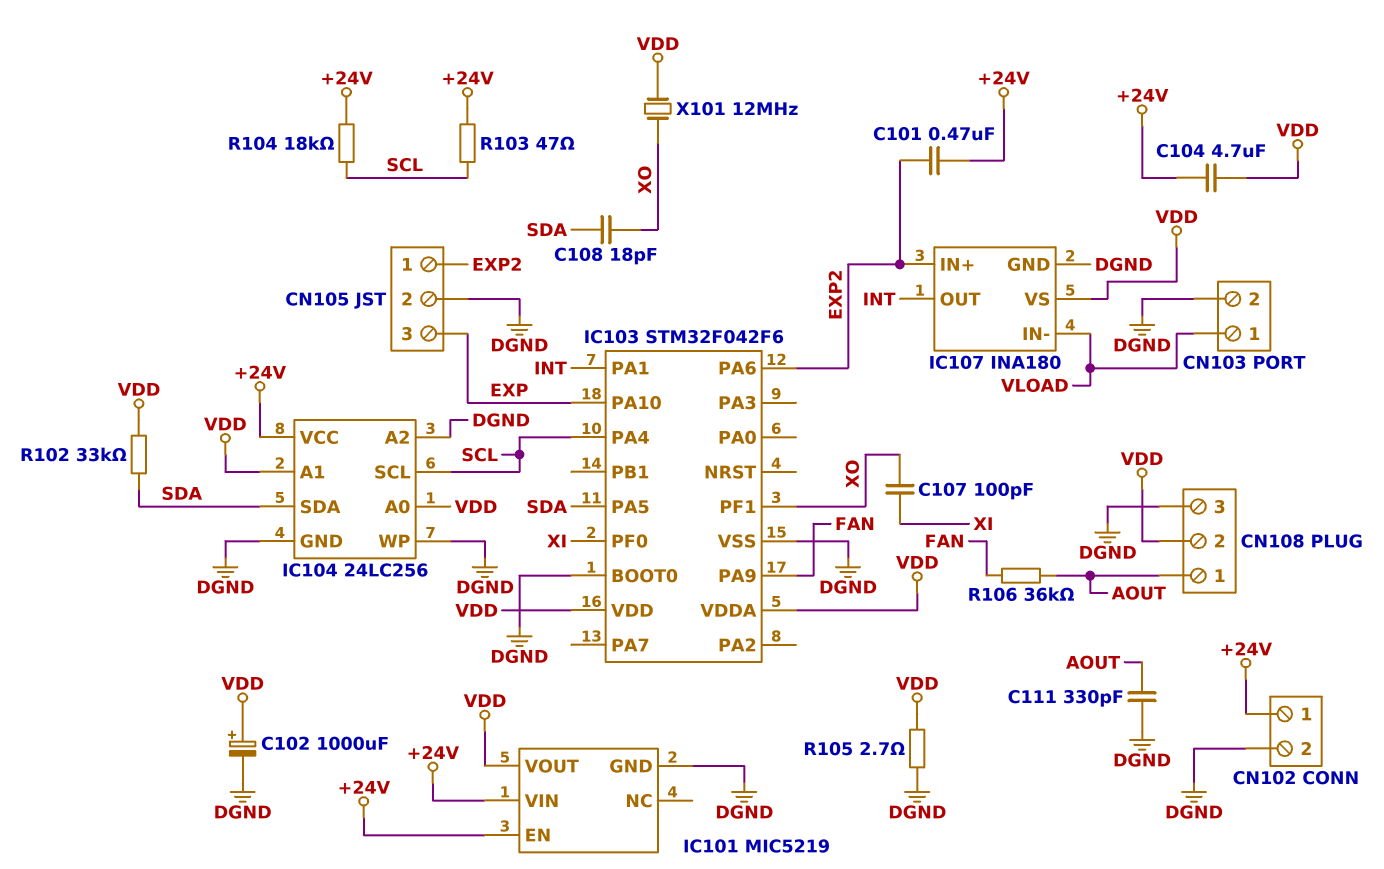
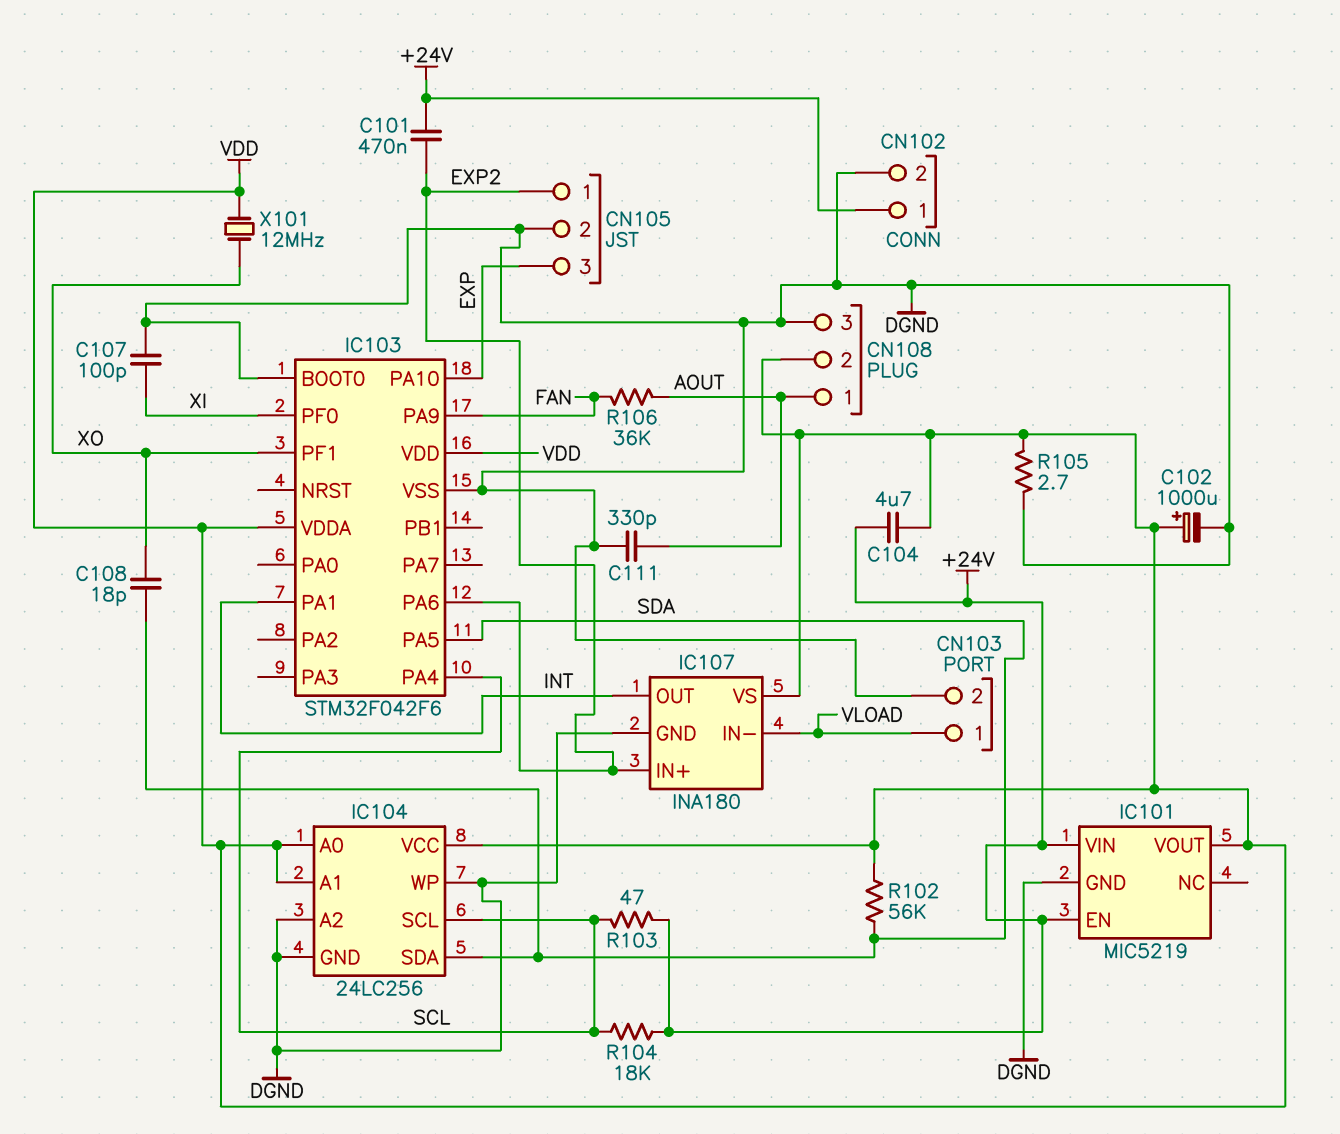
C107: 100pF (XI, XO) -> 100pF (DGND, XI)
IC104 pin VCC: +24V -> VDD
R102: 33k (SDA, VDD) -> 56k (SDA, VDD)

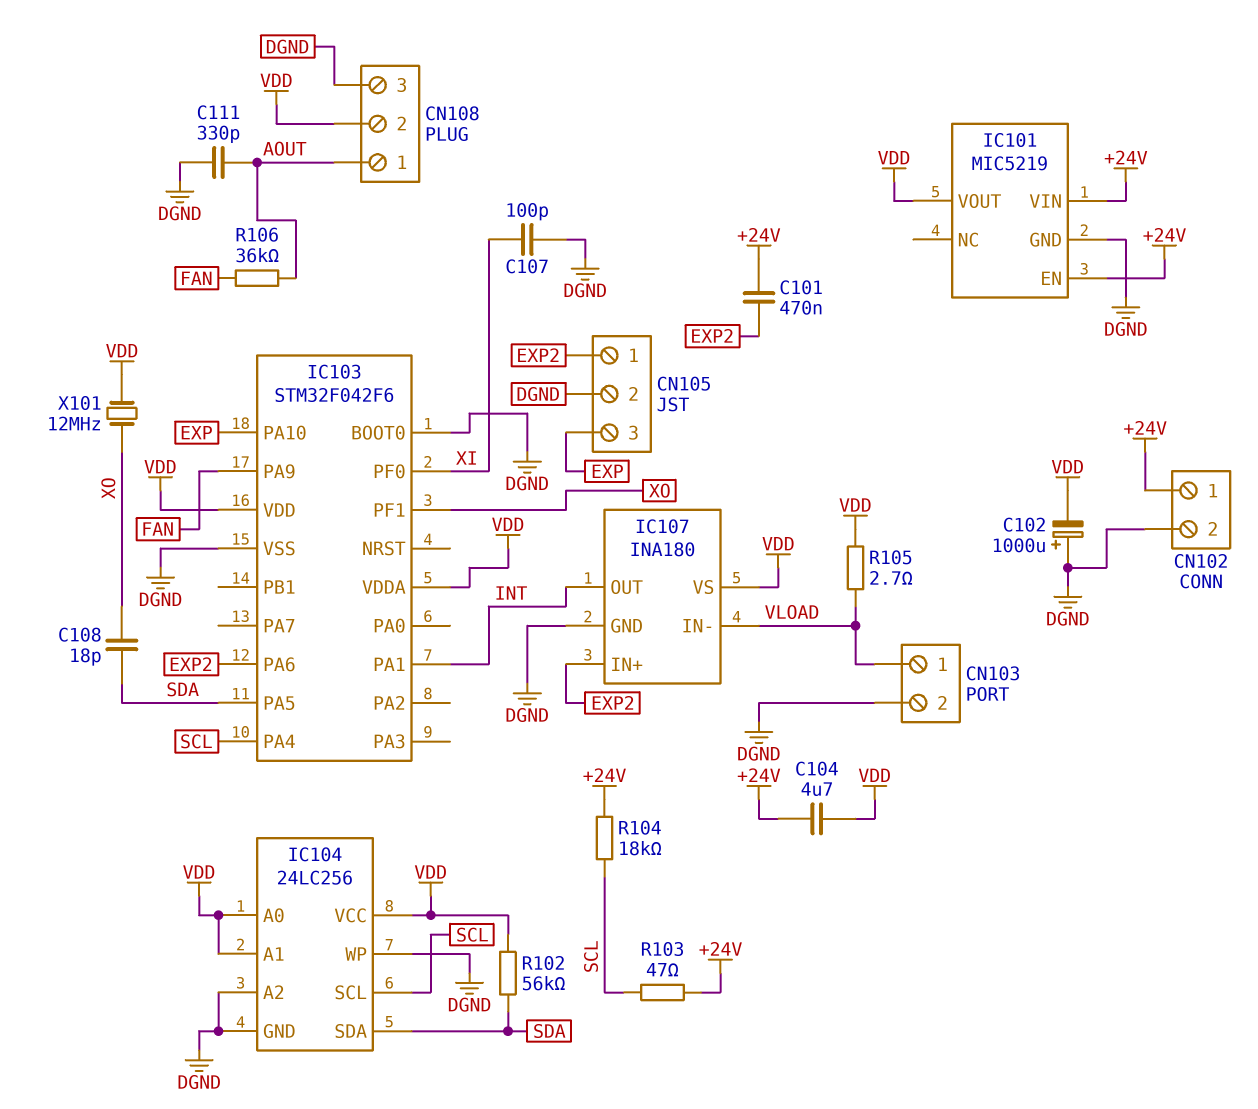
C102: 1000uF (plus VDD, minus DGND) -> 1000uF (plus DGND, minus VDD)
R105: 2.7 (DGND, VDD) -> 2.7 (VDD, VLOAD)

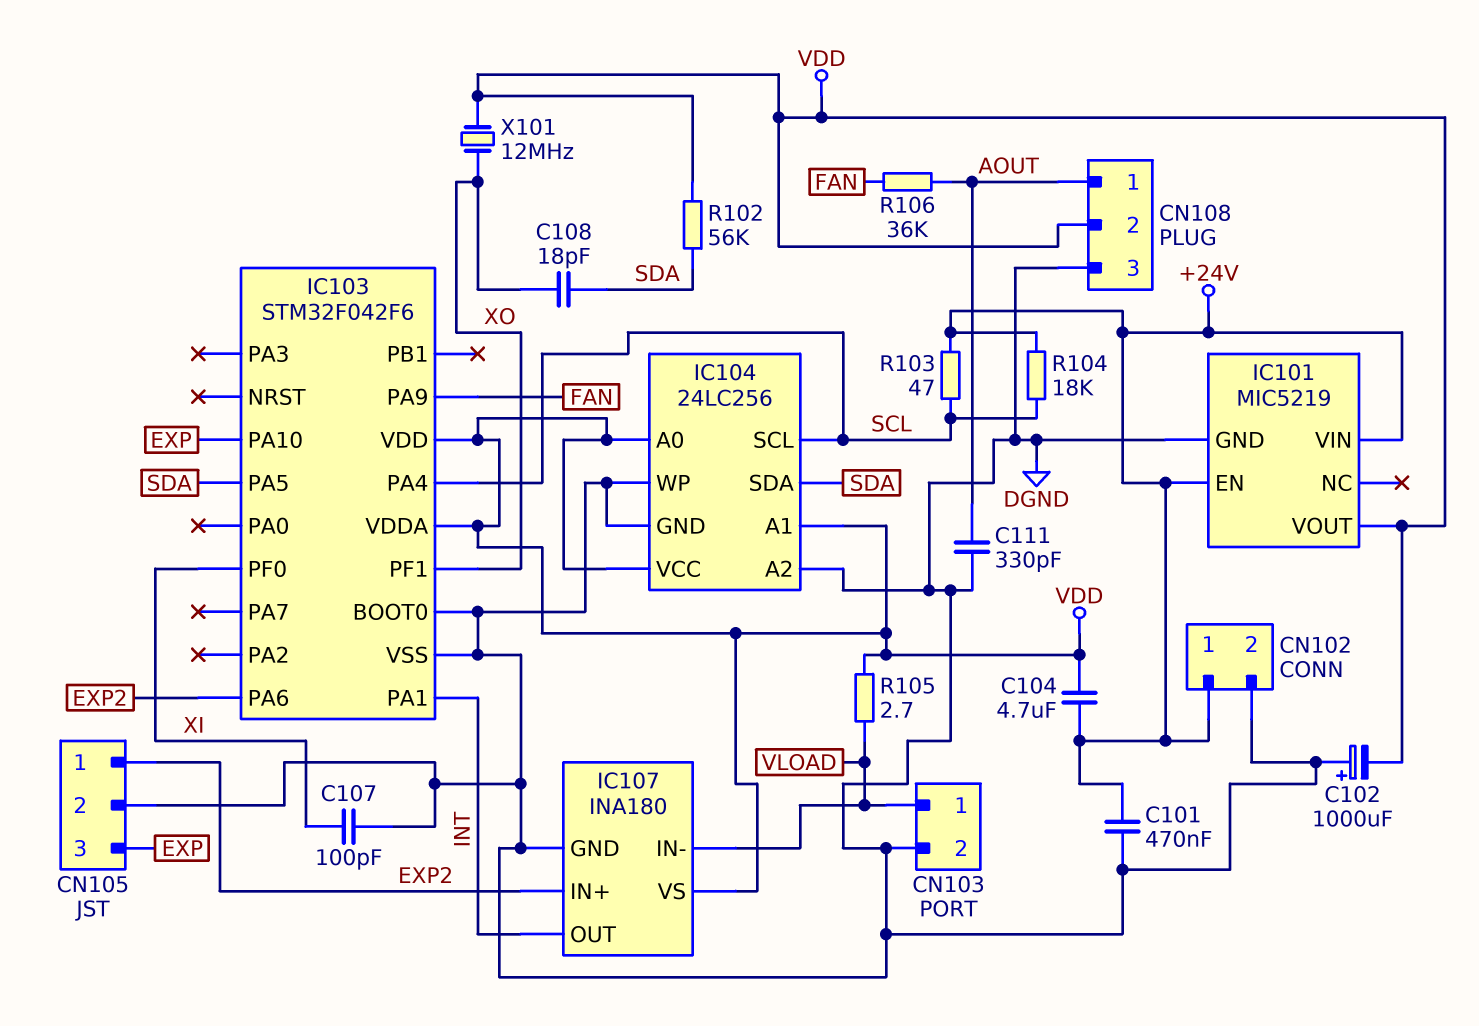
C101: 470nF (+24V, EXP2) -> 470nF (+24V, DGND)

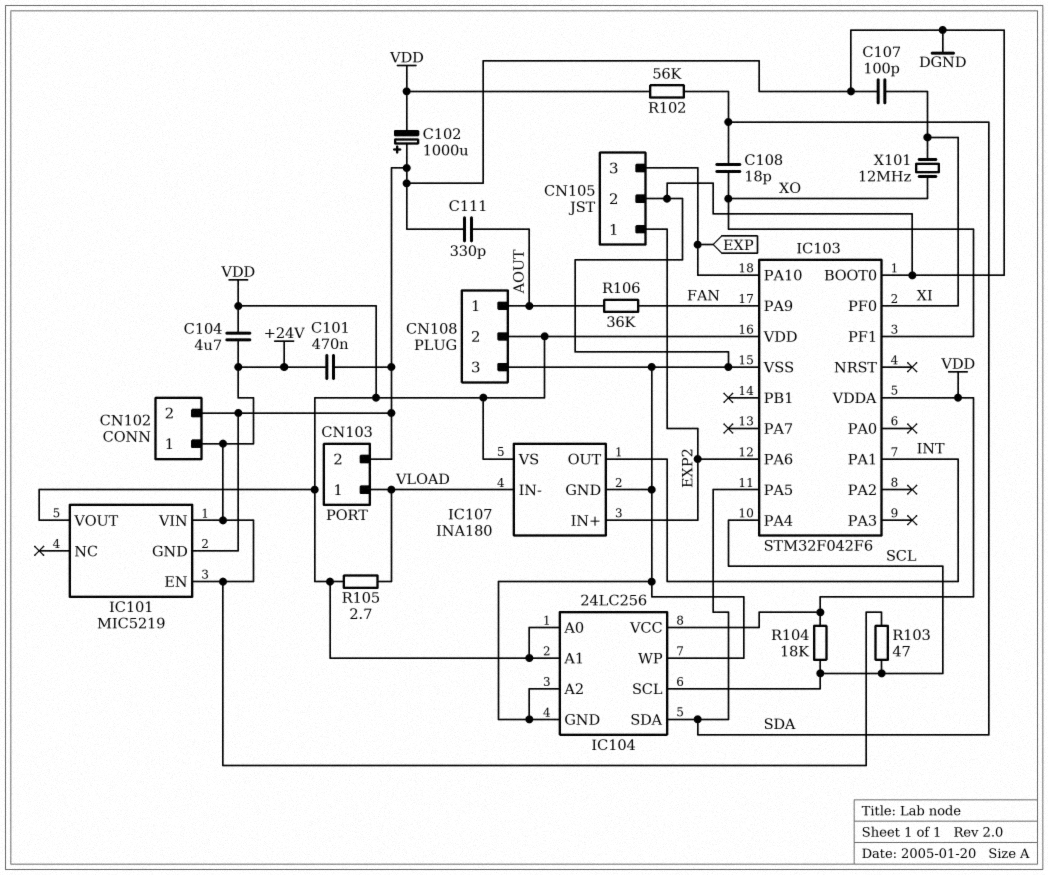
R104: 18k (+24V, SCL) -> 18k (SCL, VDD)
X101: 12MHz (VDD, XO) -> 12MHz (XI, XO)

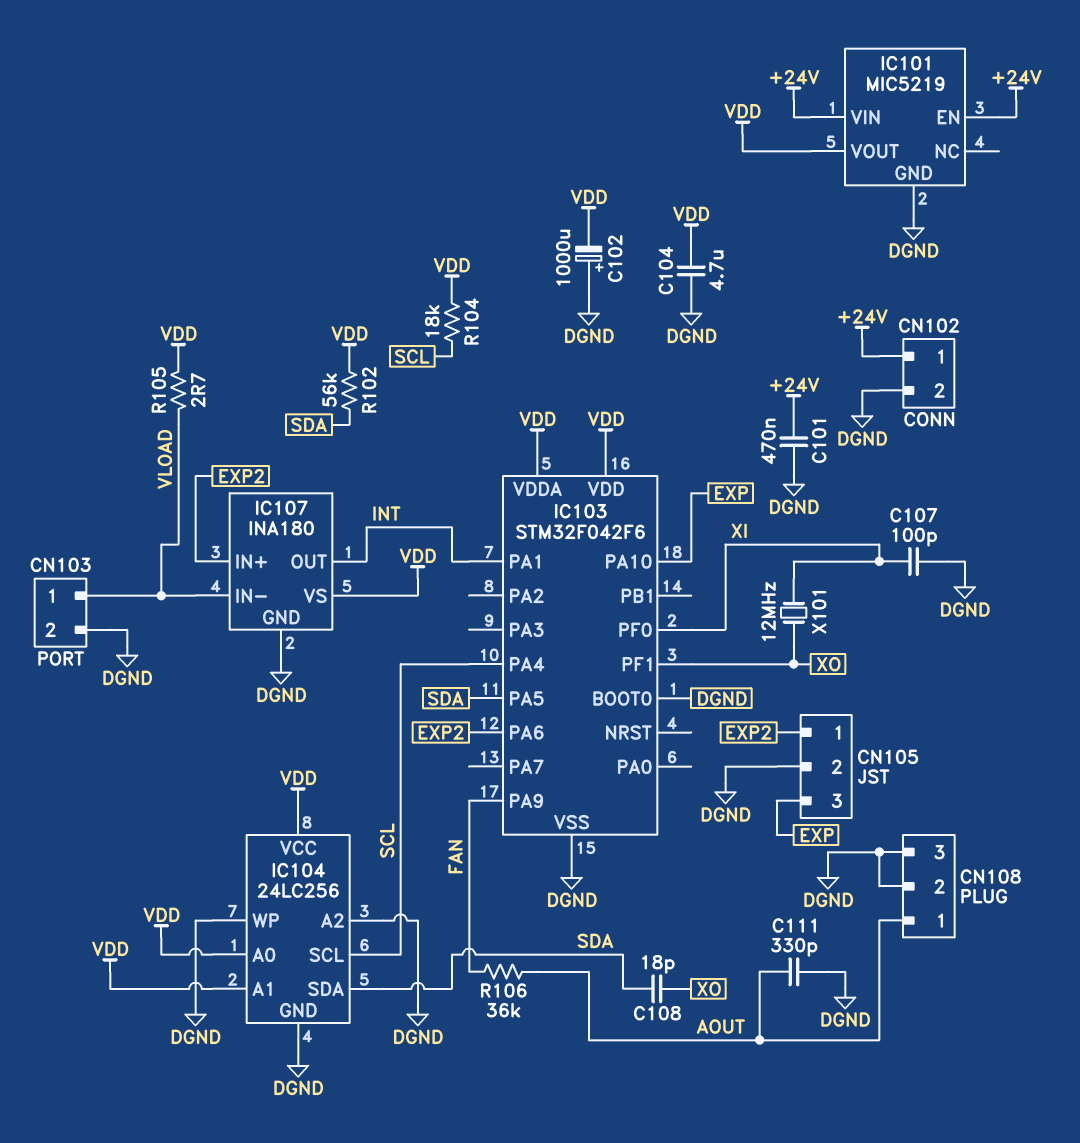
C104: 4.7uF (+24V, VDD) -> 4.7uF (DGND, VDD)
CN108 pin 2: VDD -> DGND
R103: 47 (+24V, SCL) -> none

